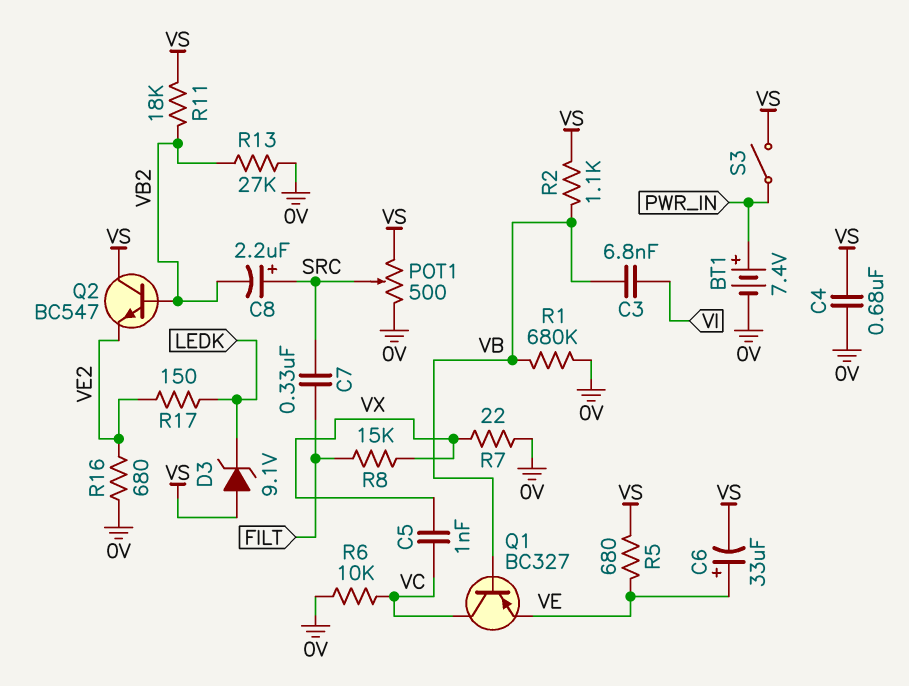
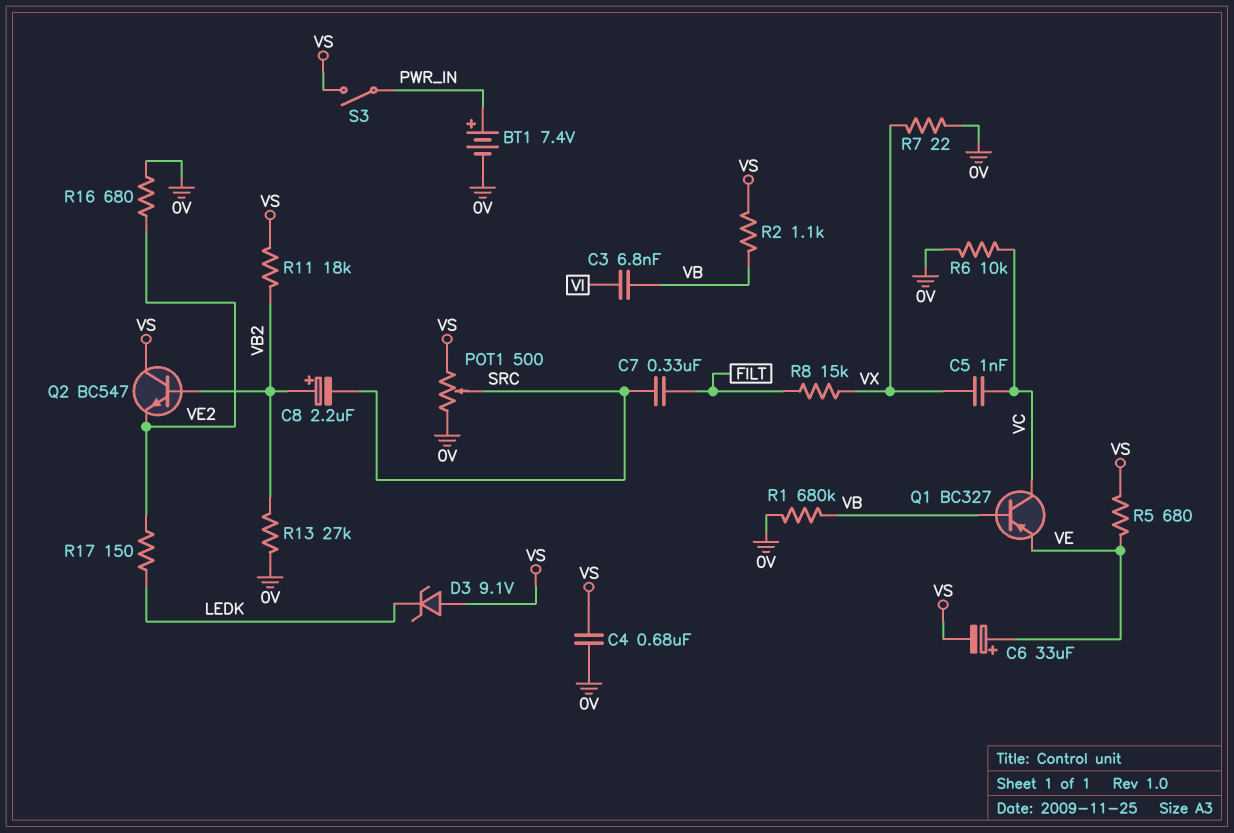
C8: 2.2uF (plus SRC, minus VB2) -> 2.2uF (plus VB2, minus SRC)

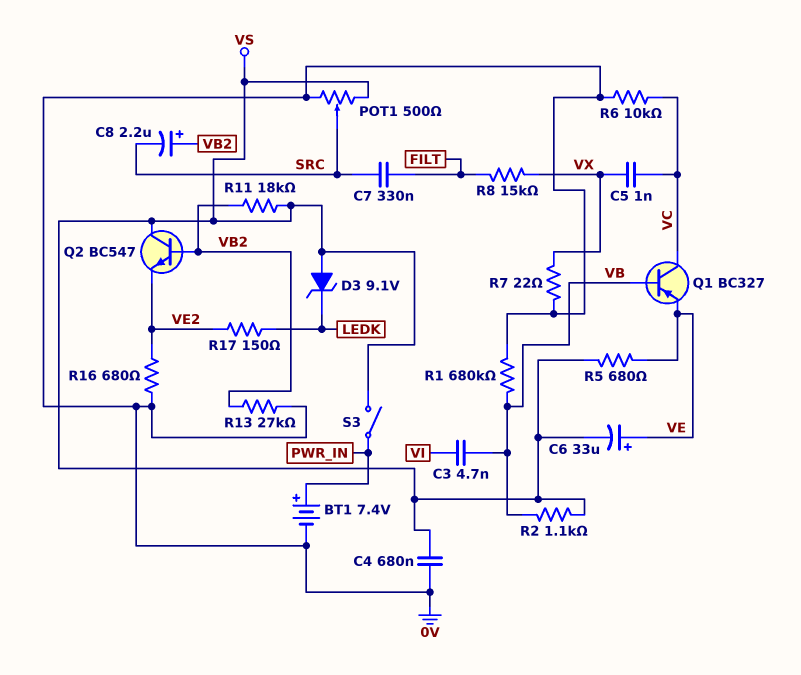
C3: 6.8nF (VB, VI) -> 4.7nF (VB, VI)

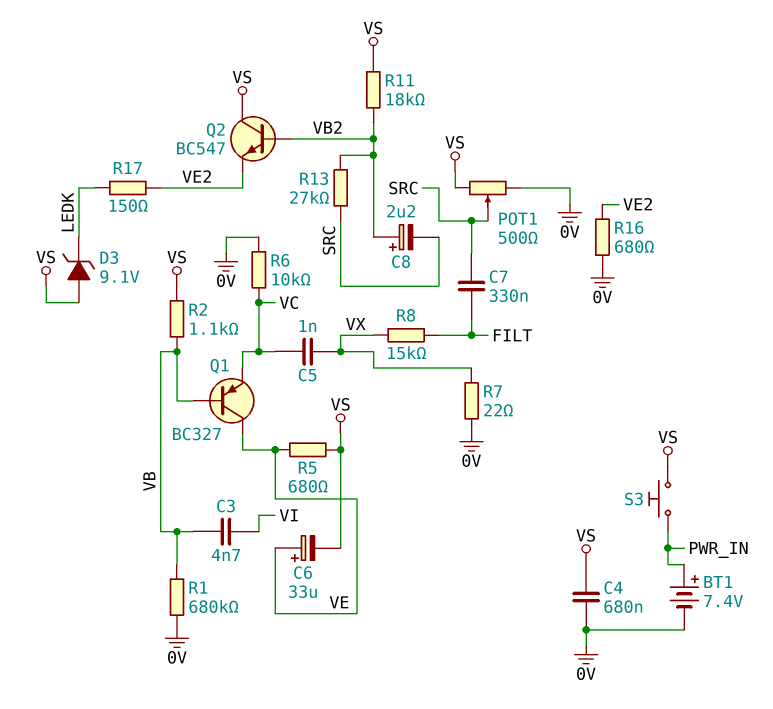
Q1: PNP BC327 (B VB, C VC, E VE) -> PNP BC327 (B VB, C VE, E VC)
R13: 27k (0V, VB2) -> 27k (SRC, VB2)
S3: switch (PWR_IN, VS) -> button (PWR_IN, VS)

